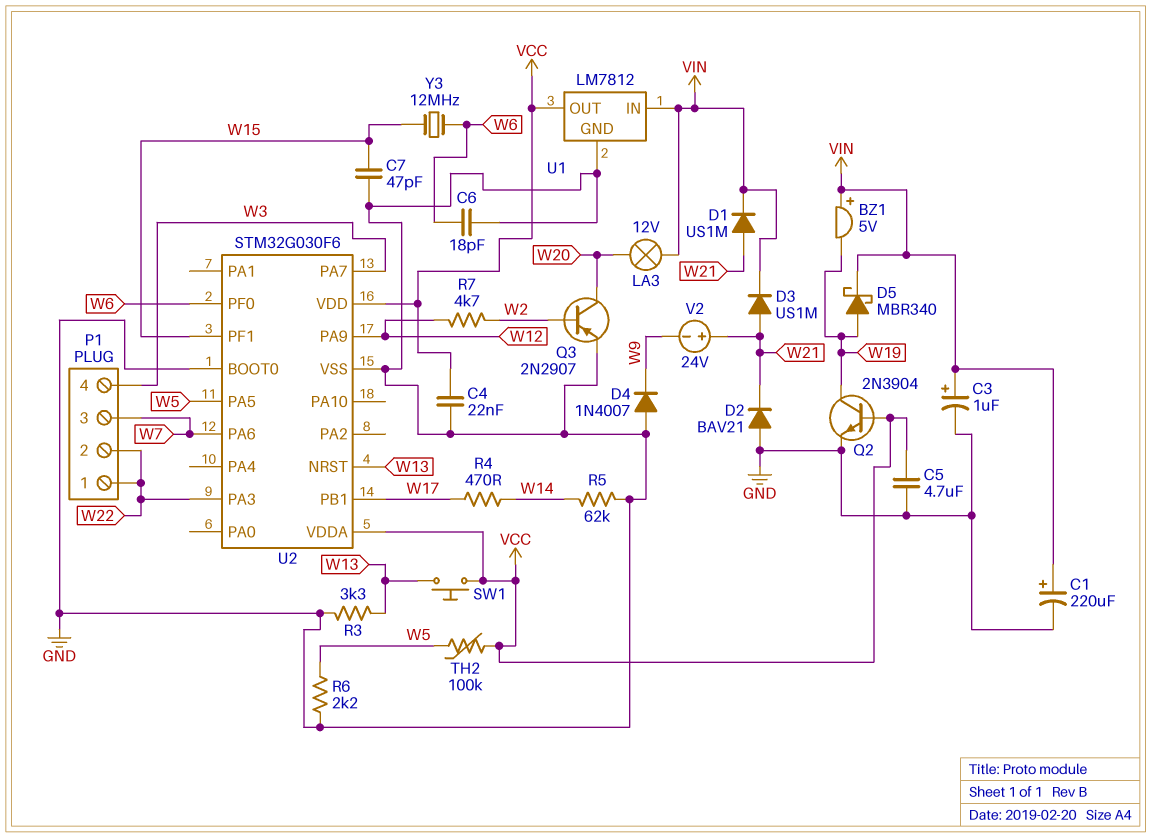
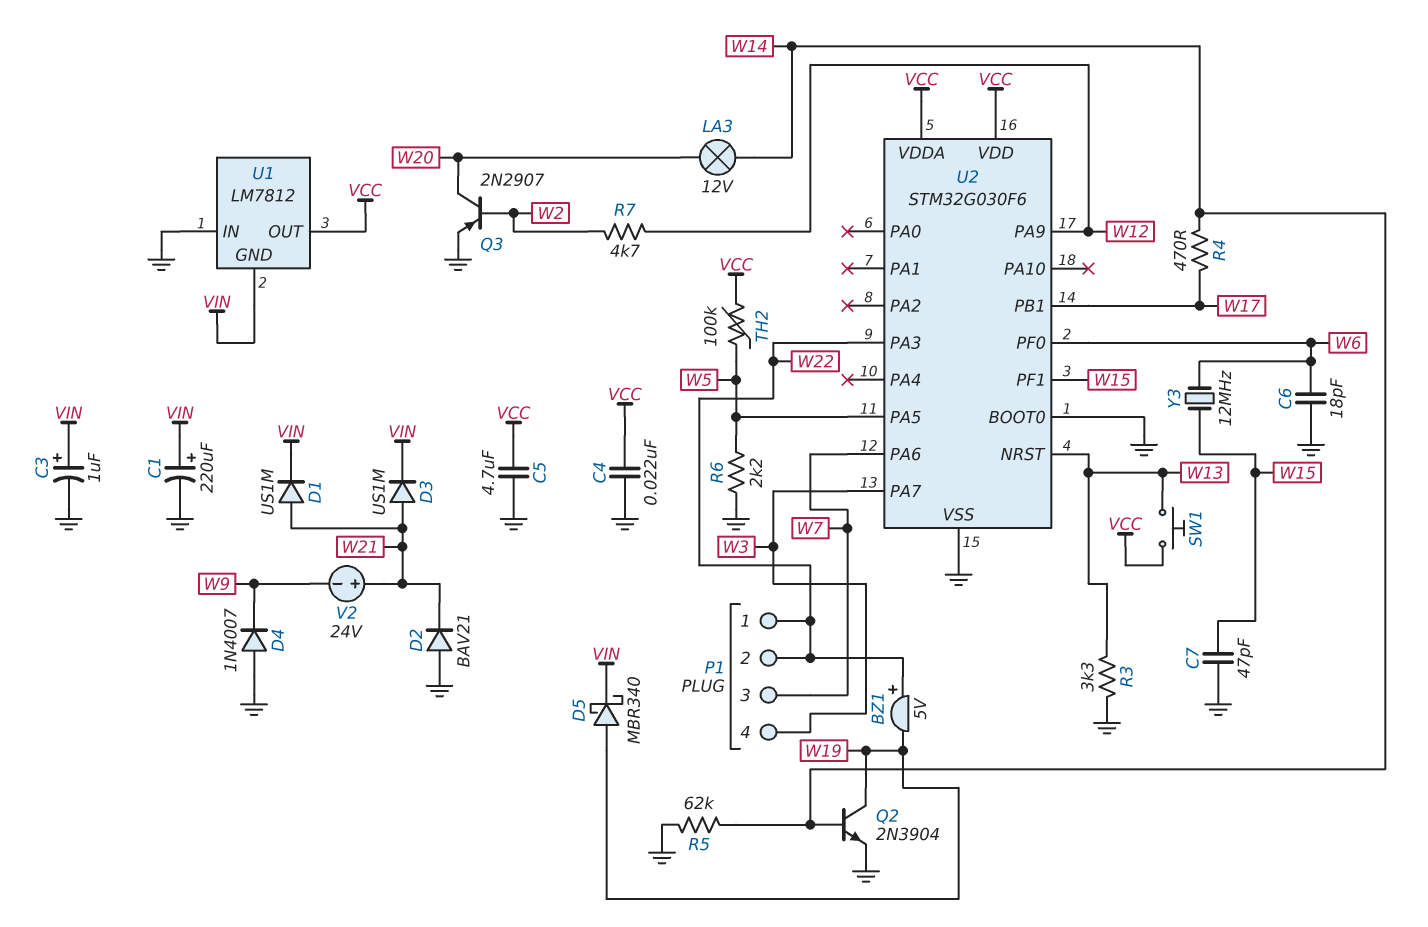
BZ1: buzzer 5V (plus VIN, minus W19) -> buzzer 5V (plus W22, minus W19)
LA3: lamp 12V (VIN, W20) -> lamp 12V (W14, W20)
Q2: NPN 2N3904 (B VCC, C W19, E GND) -> NPN 2N3904 (B W14, C W19, E GND)
U1 pin GND: GND -> VIN
U1 pin IN: VIN -> GND

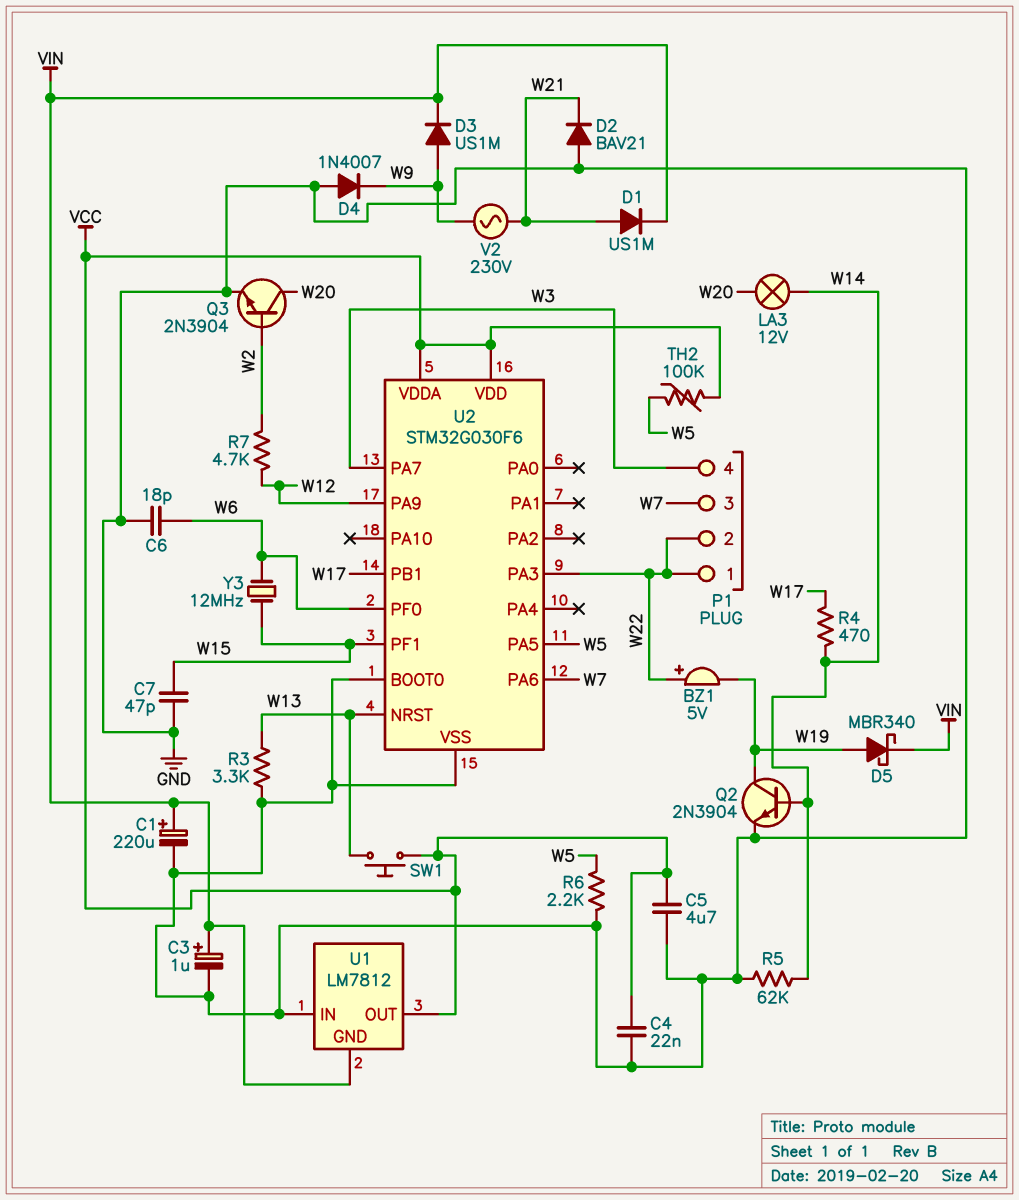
D3: diode US1M (A W21, K VIN) -> diode US1M (A W9, K VIN)
Q3: PNP 2N2907 (B W2, C W20, E GND) -> NPN 2N3904 (B W2, C W20, E GND)
V2: 24V (plus W21, minus W9) -> AC 230V (W9, W21)

